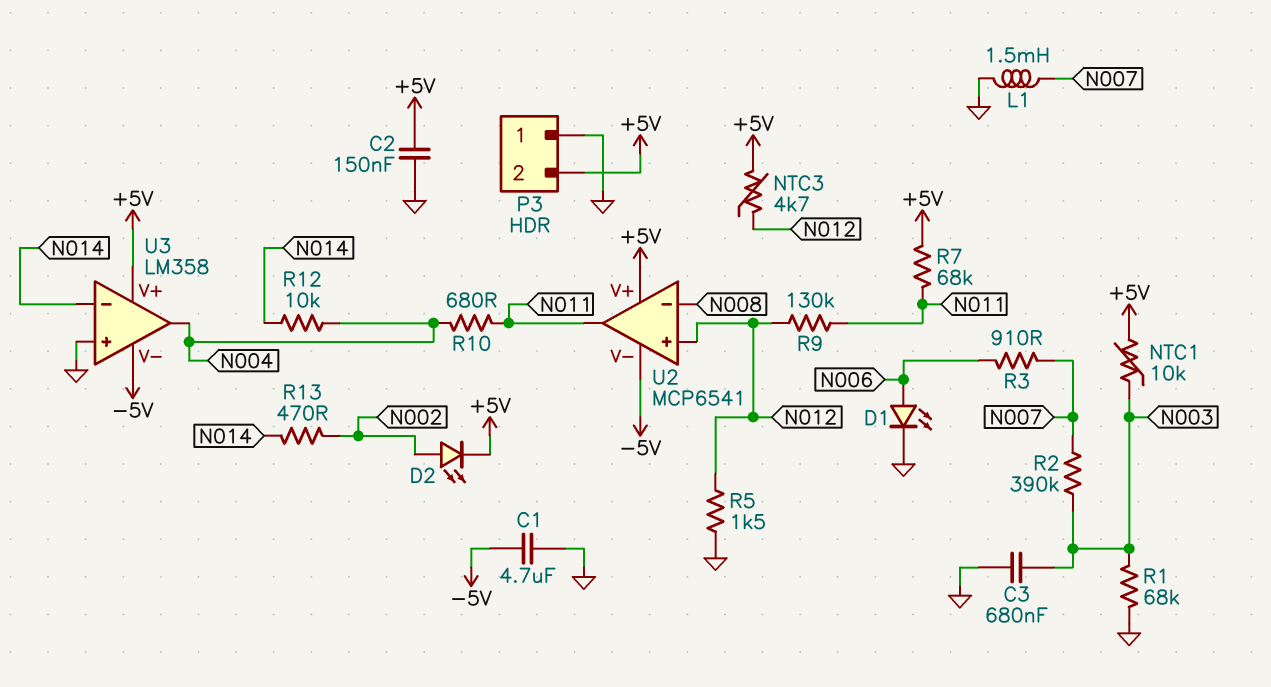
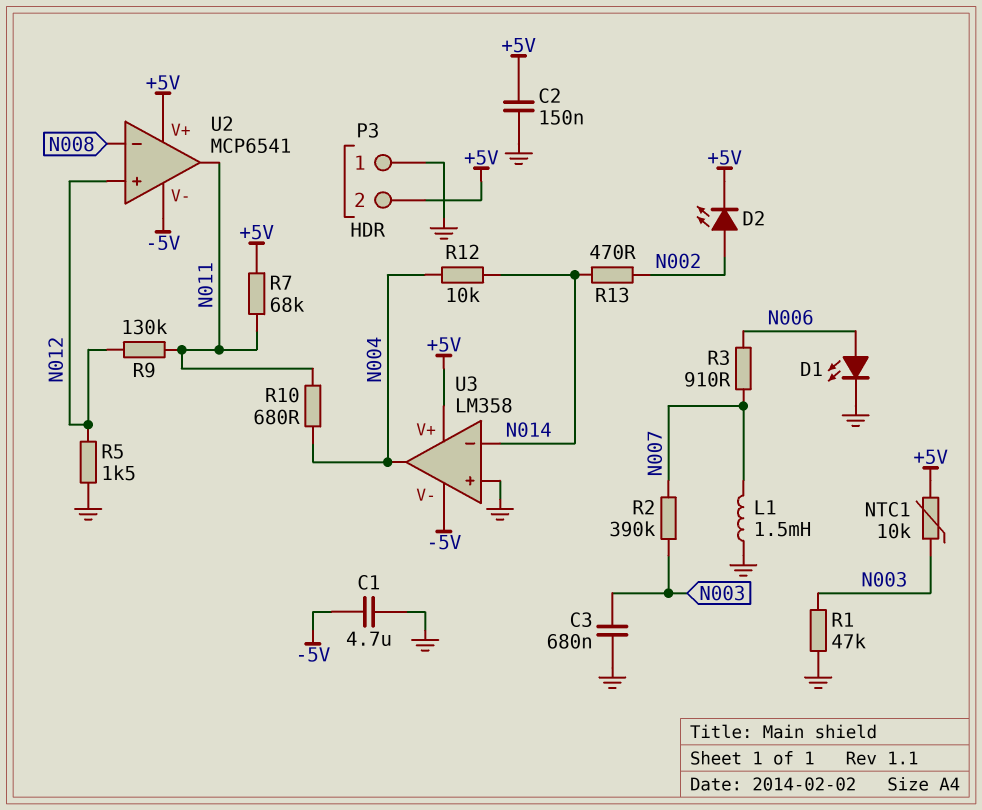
NTC3: 4.7k (+5V, N012) -> none
R1: 68k (GND, N003) -> 47k (GND, N003)

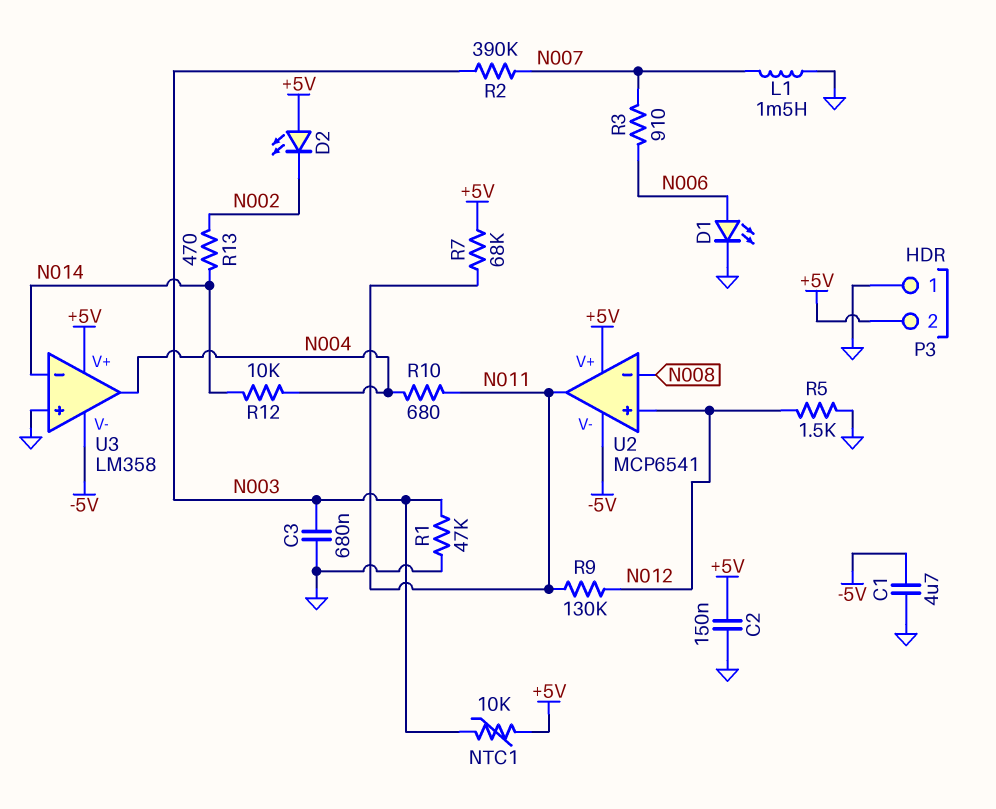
D2: LED (A N002, K +5V) -> LED (A +5V, K N002)

